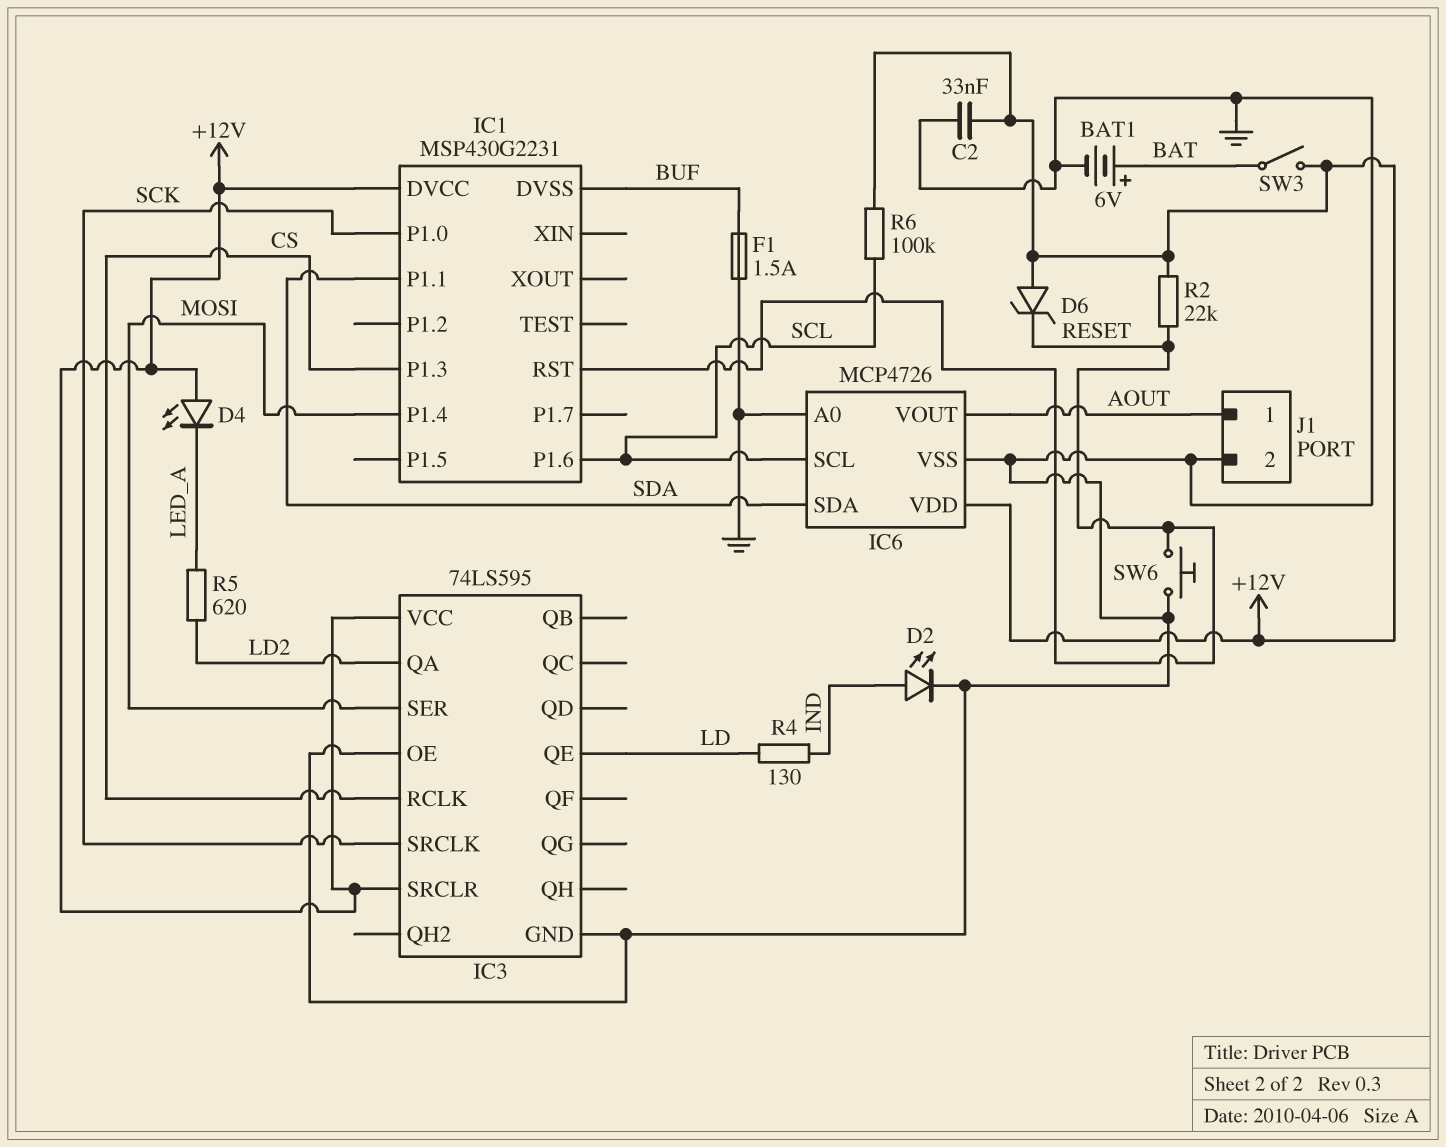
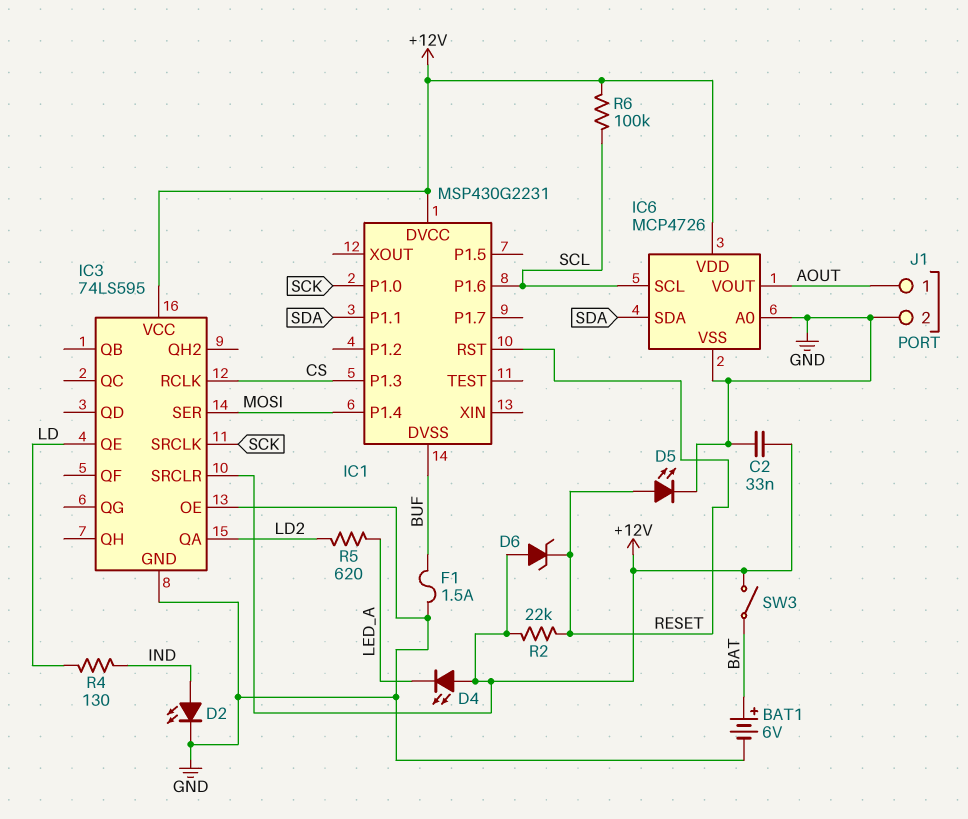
D5: none -> LED (A RESET, K GND)
SW6: button (GND, RESET) -> none

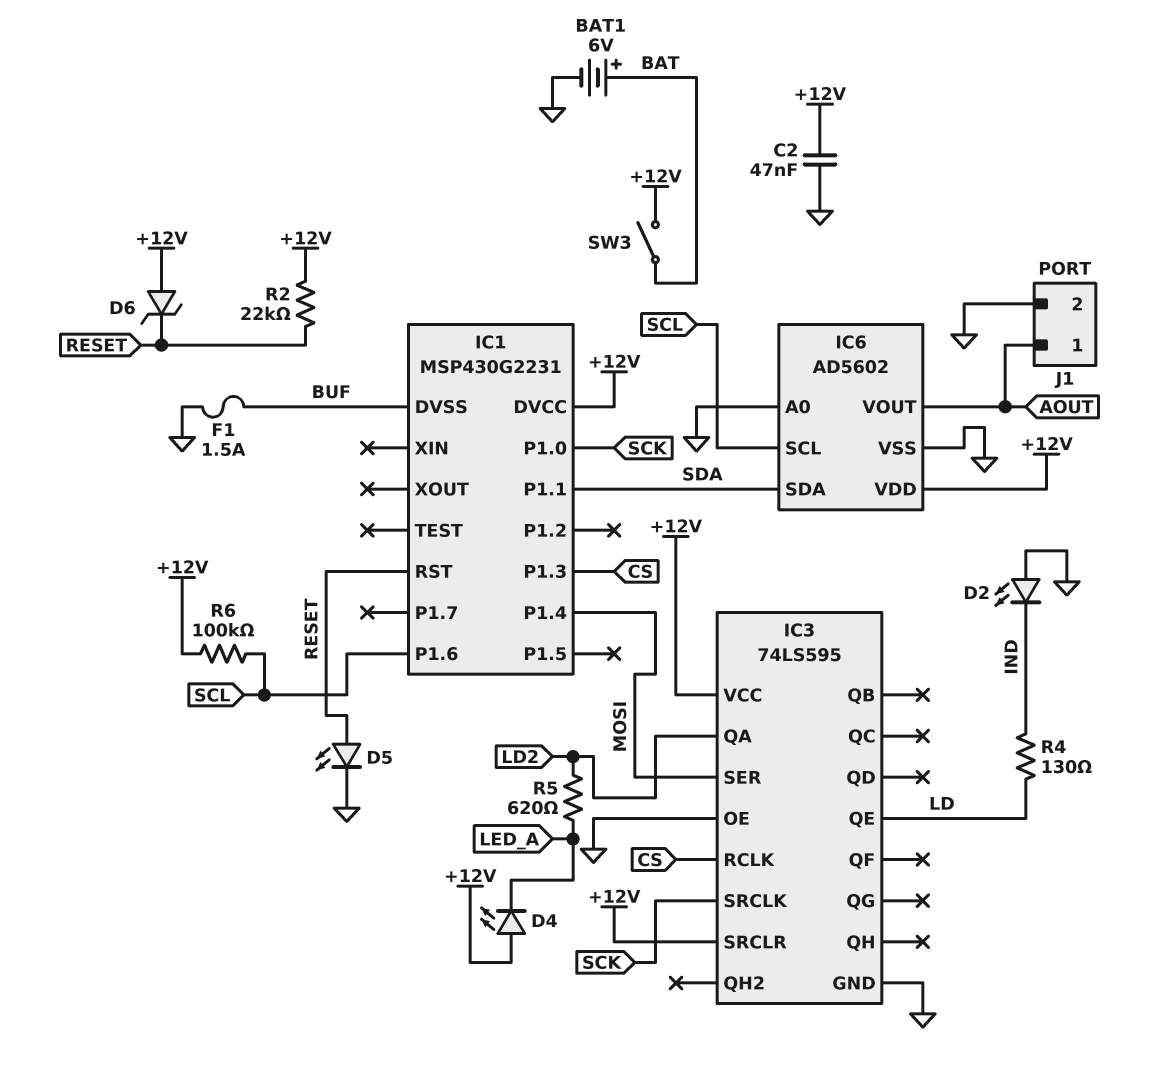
C2: 33nF (+12V, GND) -> 47nF (+12V, GND)
D2: LED (A IND, K GND) -> LED (A GND, K IND)
IC6: MCP4726 -> AD5602

